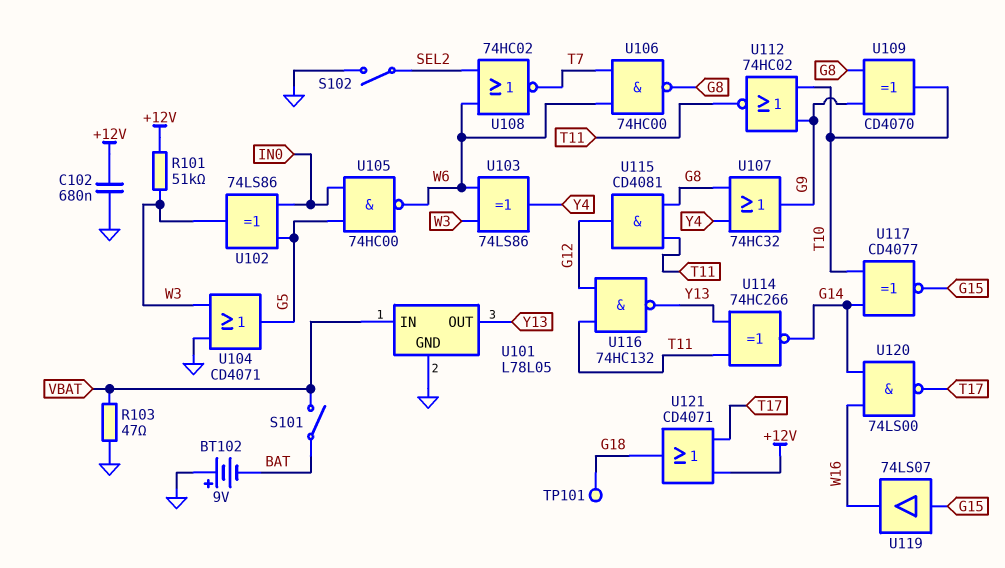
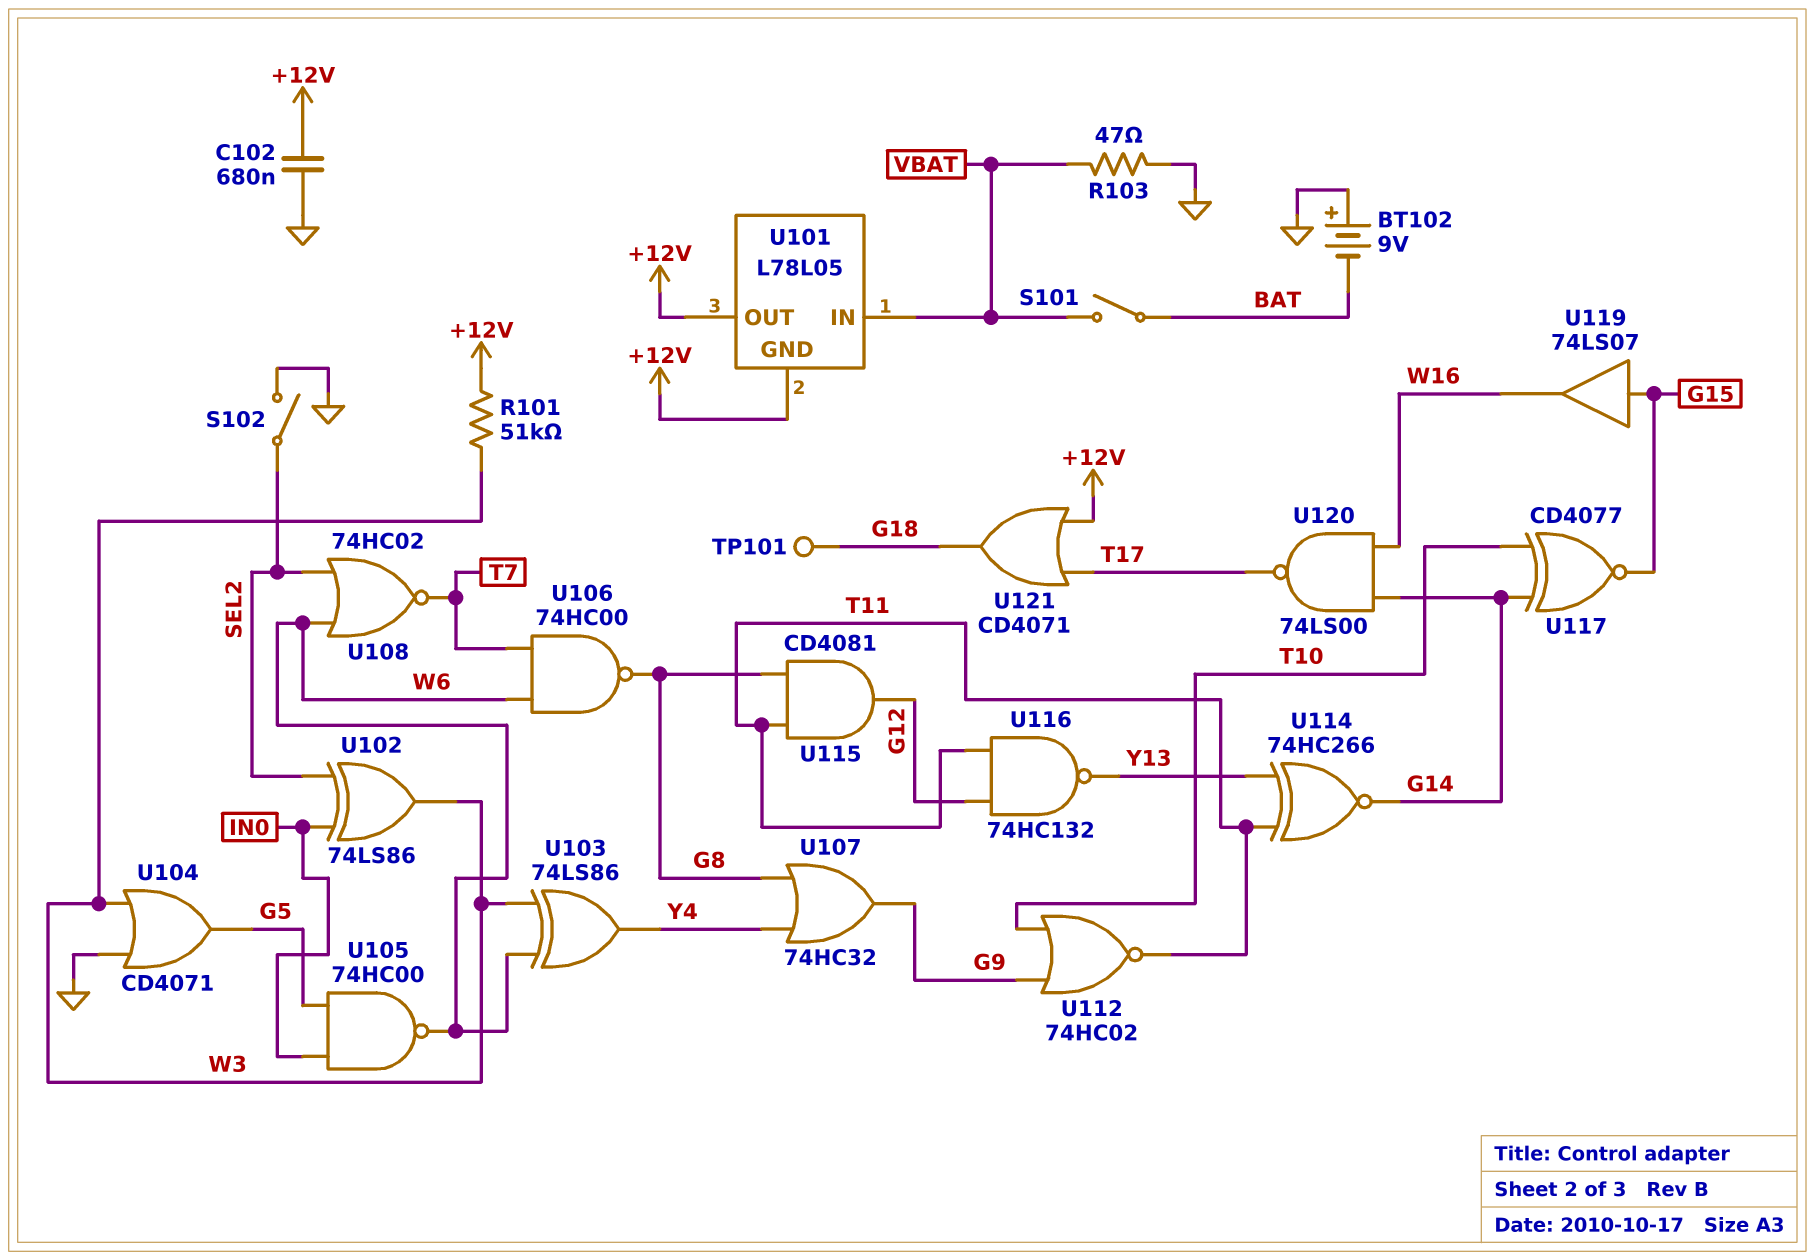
U101 pin GND: GND -> +12V
U101 pin OUT: Y13 -> +12V
U102: XOR 74LS86 (in G5, in IN0, out W3) -> XOR 74LS86 (in IN0, in SEL2, out W3)
U109: XOR CD4070 (in G8, in G9, out T10) -> none

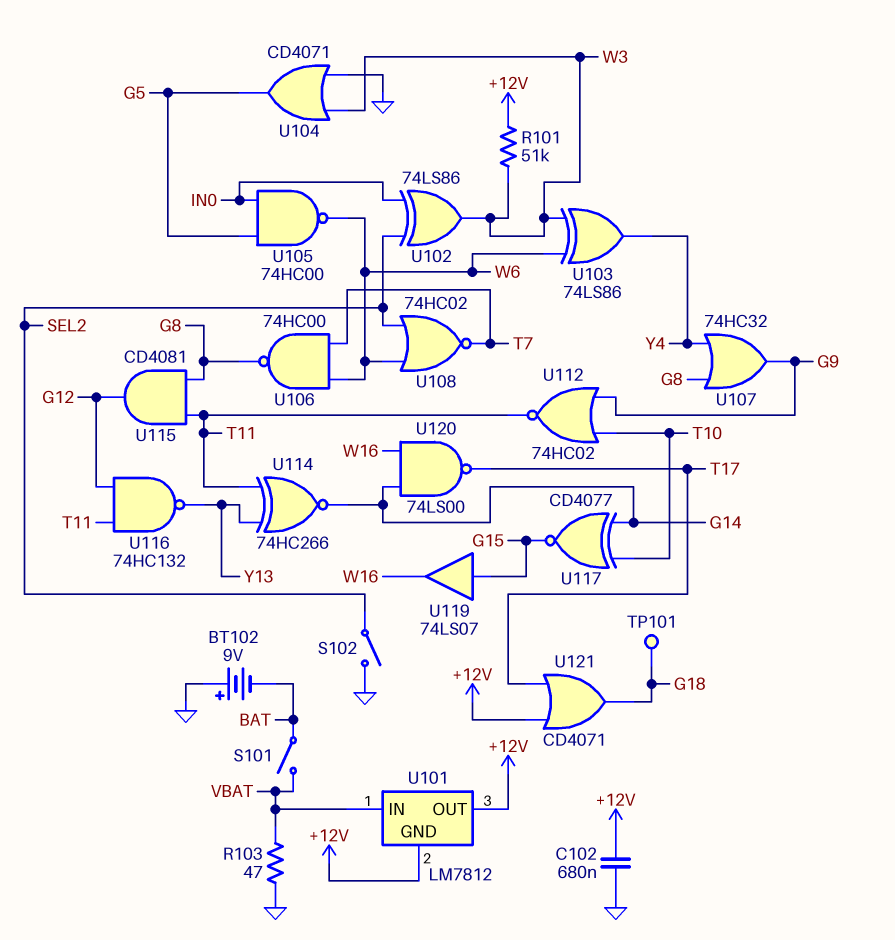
U101: L78L05 -> LM7812

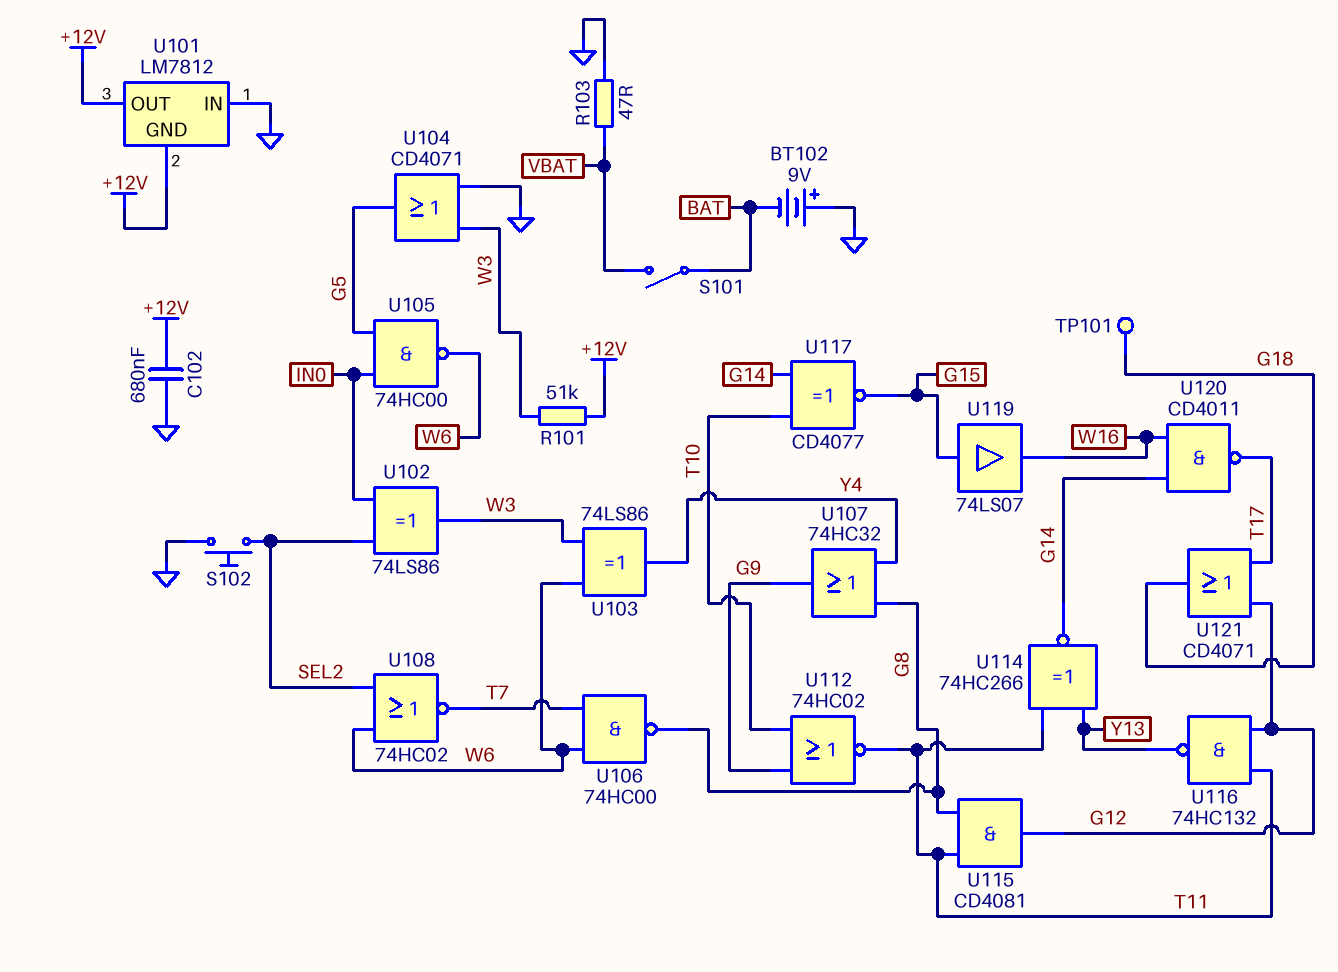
S102: switch (GND, SEL2) -> button (GND, SEL2)
U101 pin IN: VBAT -> GND
U120: NAND 74LS00 (in G14, in W16, out T17) -> NAND CD4011 (in G14, in W16, out T17)
U121: OR CD4071 (in +12V, in T17, out G18) -> OR CD4071 (in G12, in T17, out G18)

